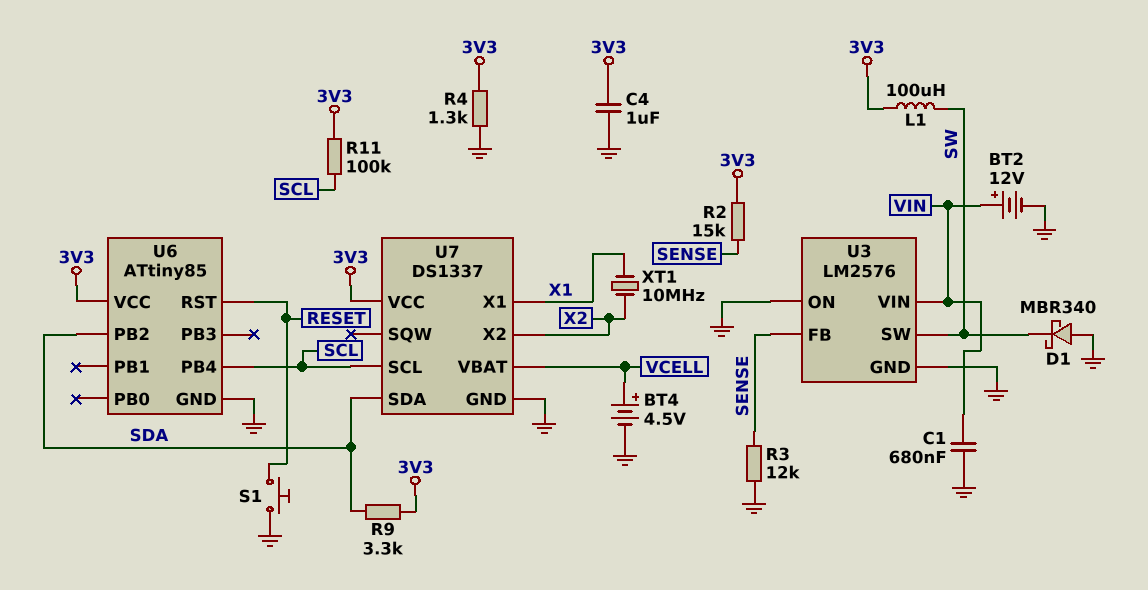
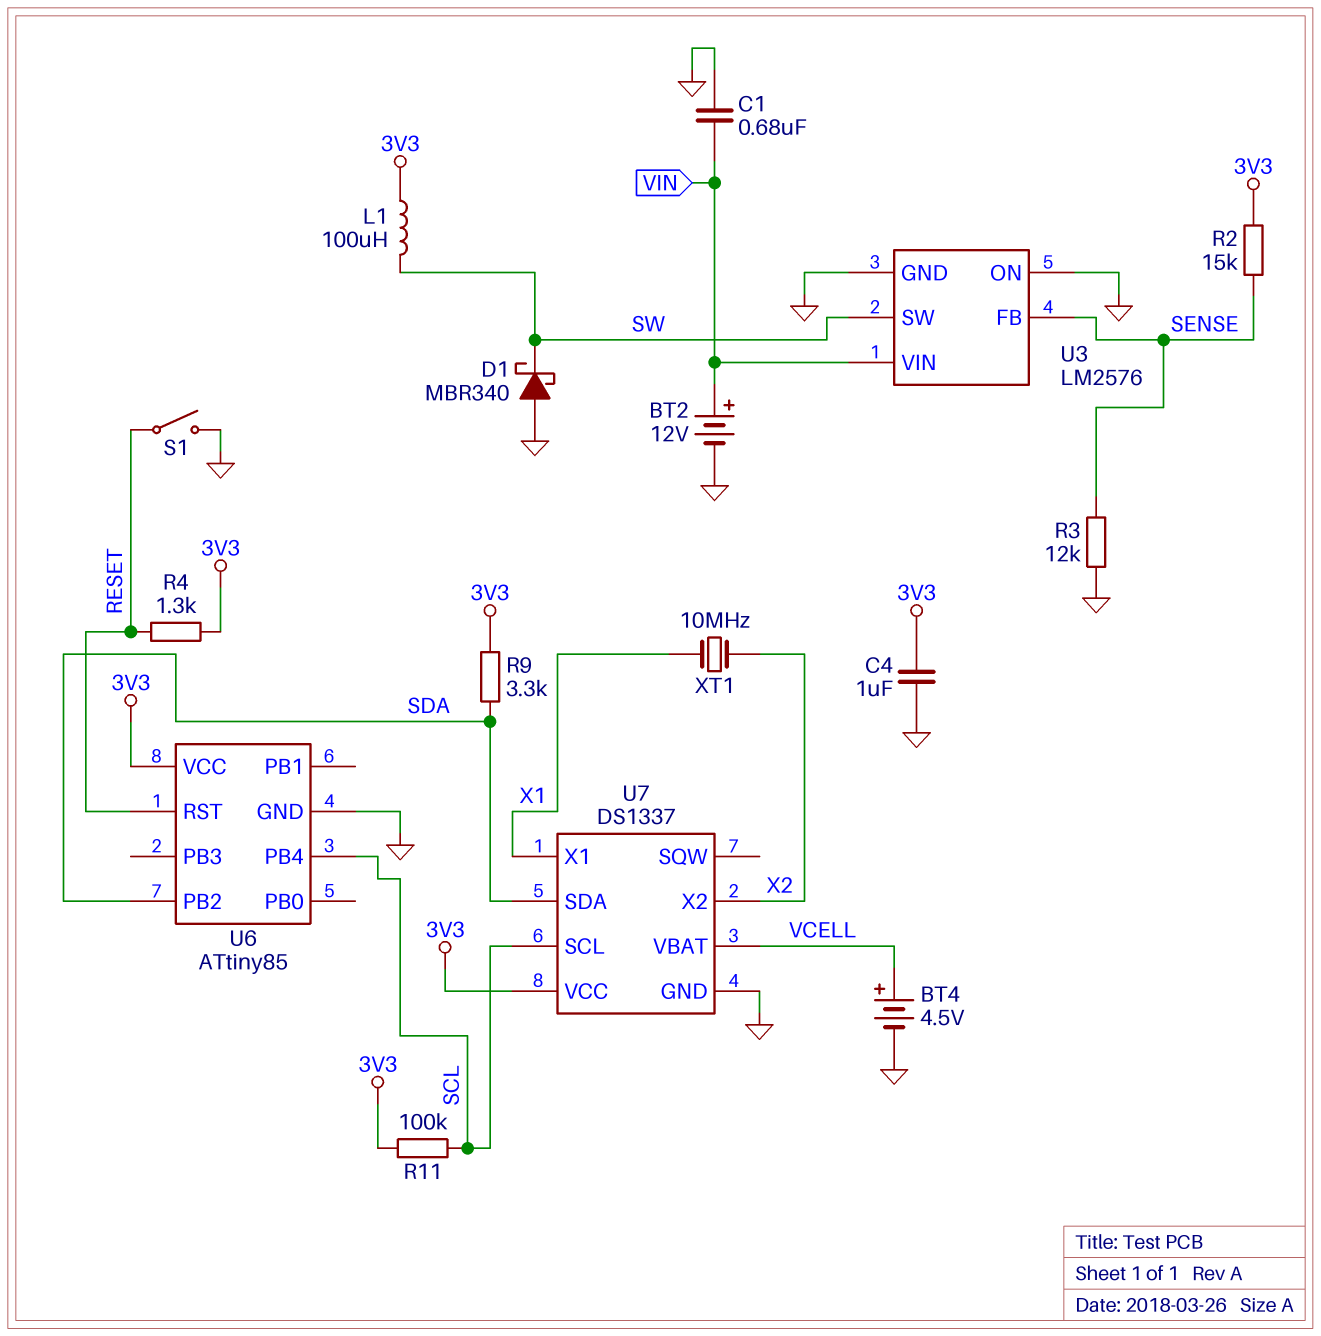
R4: 1.3k (3V3, GND) -> 1.3k (3V3, RESET)
S1: button (GND, RESET) -> switch (GND, RESET)

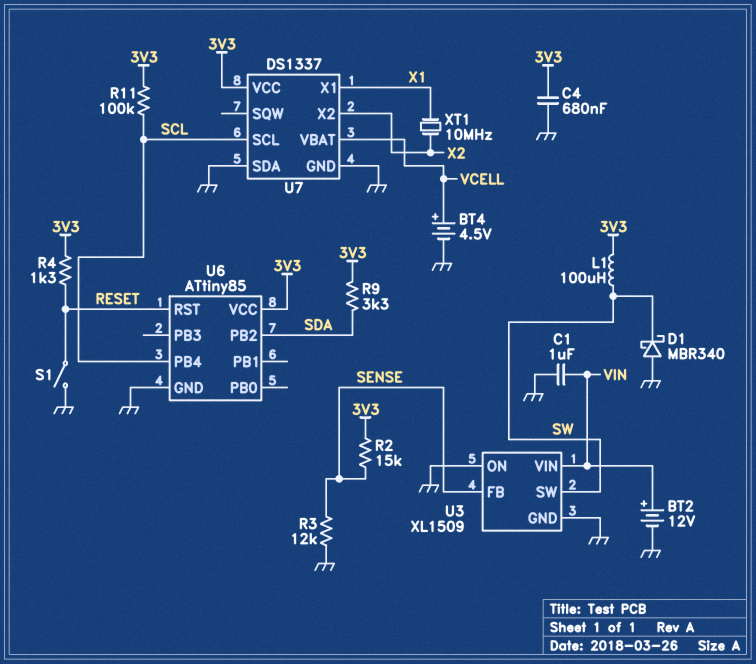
C1: 680nF (GND, VIN) -> 1uF (GND, VIN)
C4: 1uF (3V3, GND) -> 680nF (3V3, GND)
U3: LM2576 -> XL1509
U7 pin SDA: SDA -> GND

